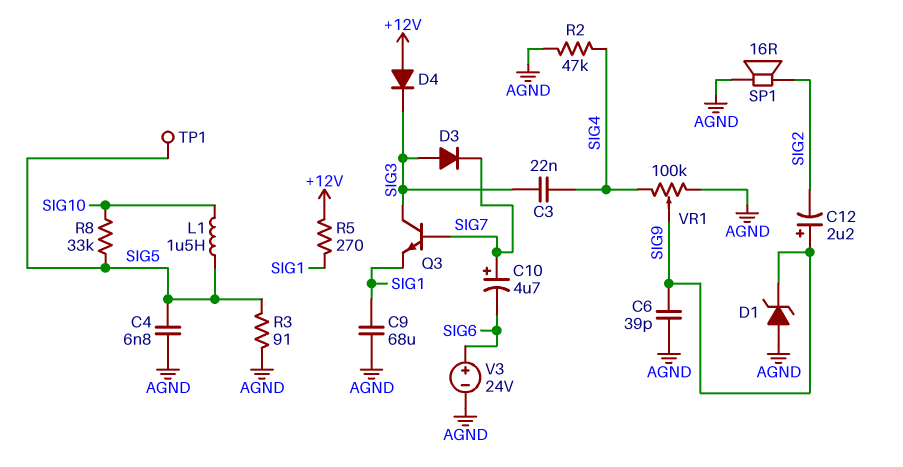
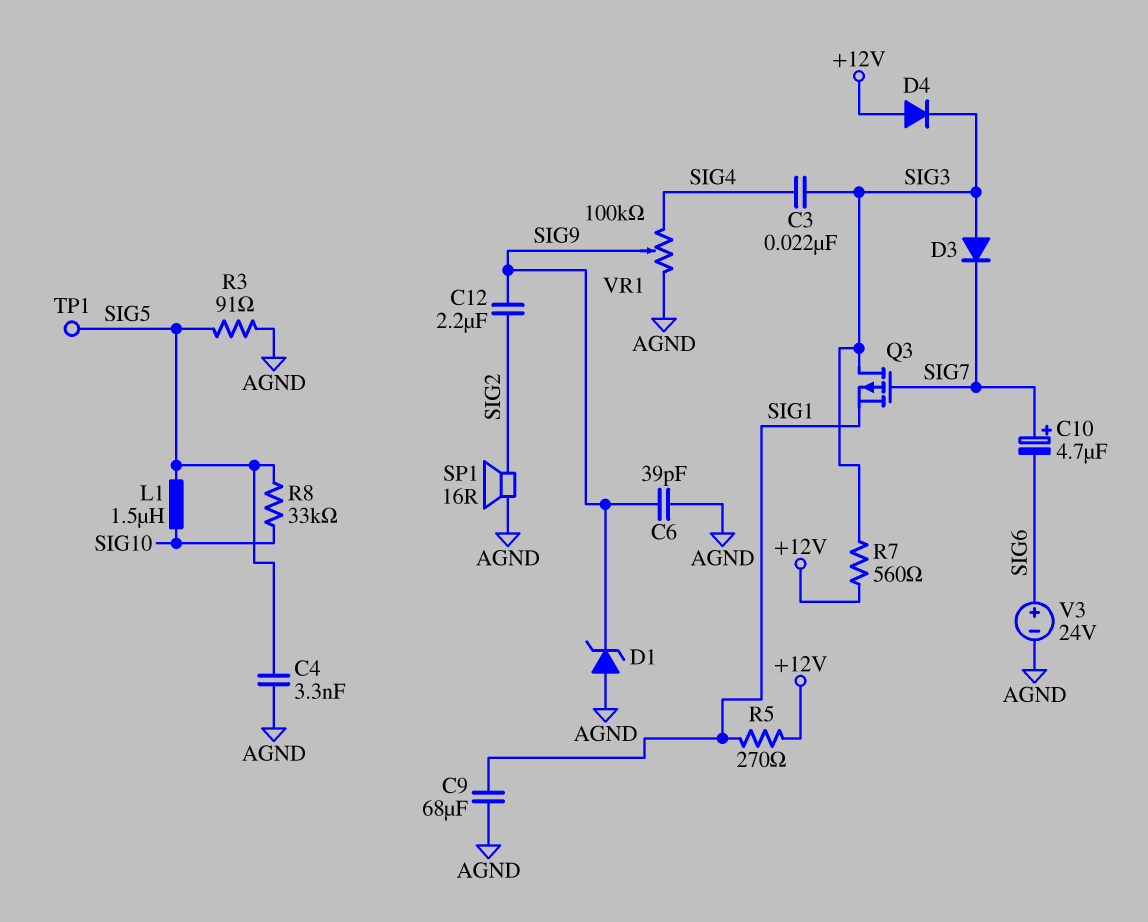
C4: 6.8nF (AGND, SIG5) -> 3.3nF (AGND, SIG5)
C12: 2.2uF (plus SIG9, minus SIG2) -> 2.2uF (SIG2, SIG9)
Q3: NPN (B SIG7, C SIG3, E SIG1) -> PMOS (G SIG7, D SIG3, S SIG1)
R2: 47k (AGND, SIG4) -> none
R7: none -> 560 (+12V, SIG3)

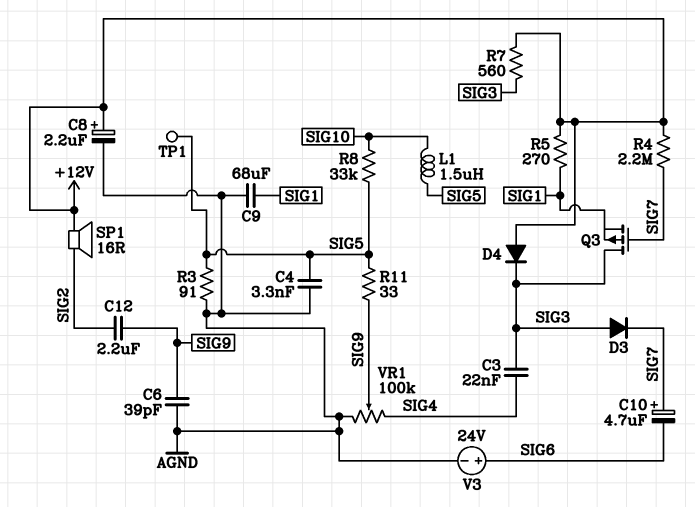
C8: none -> 2.2uF (plus +12V, minus AGND)
D1: zener (A AGND, K SIG9) -> none
R4: none -> 2.2M (+12V, SIG7)
R11: none -> 33 (SIG5, SIG9)
SP1: speaker 16R (AGND, SIG2) -> speaker 16R (+12V, SIG2)

